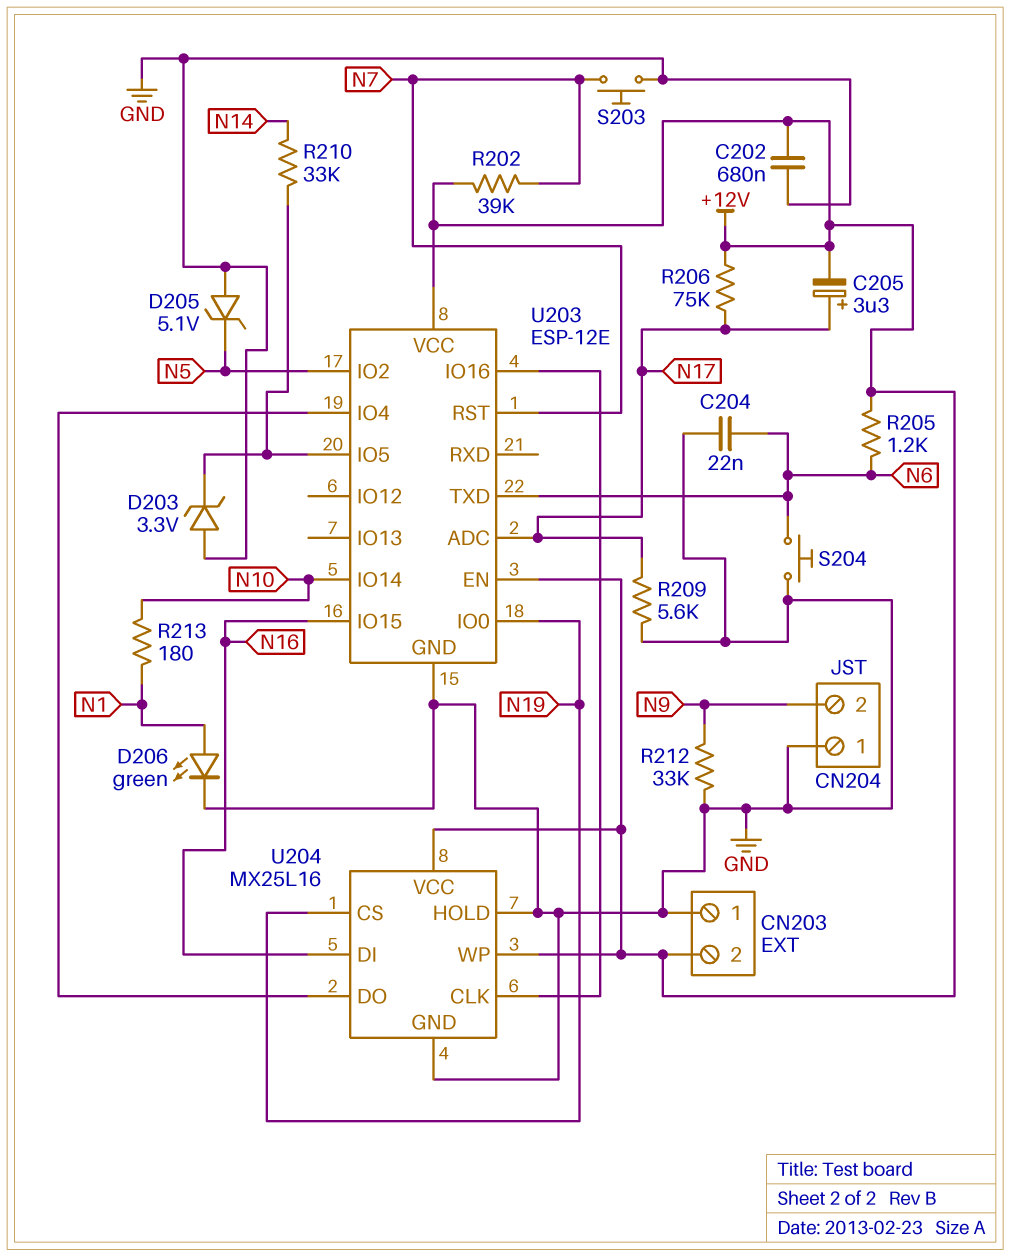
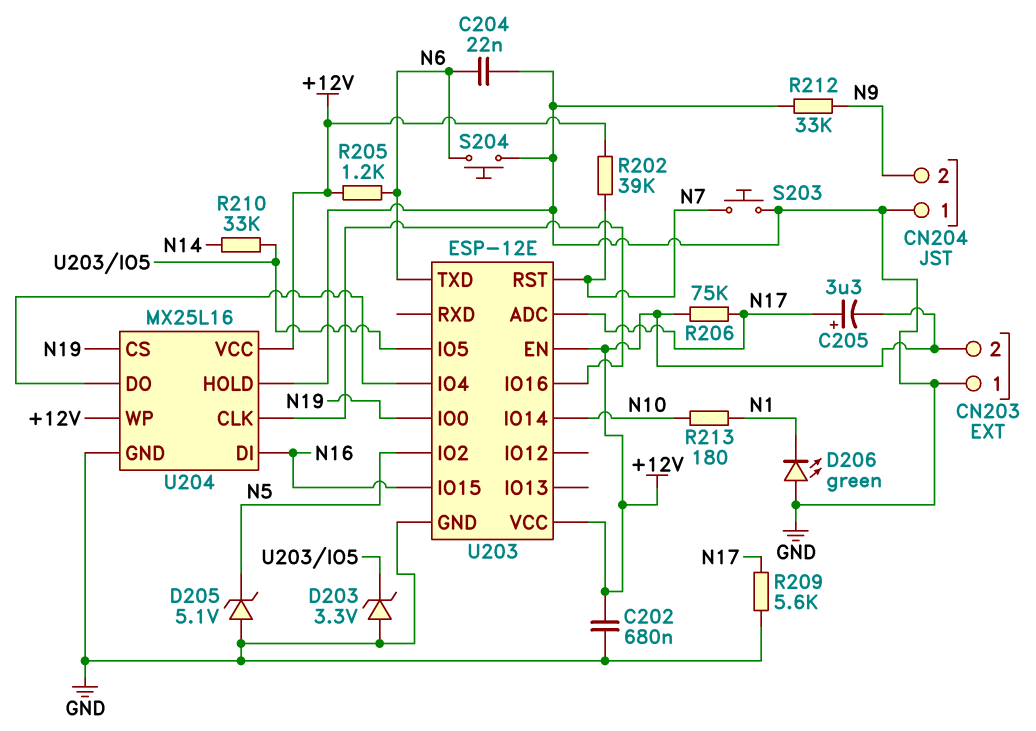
D206: LED green (A N1, K GND) -> LED green (A GND, K N1)

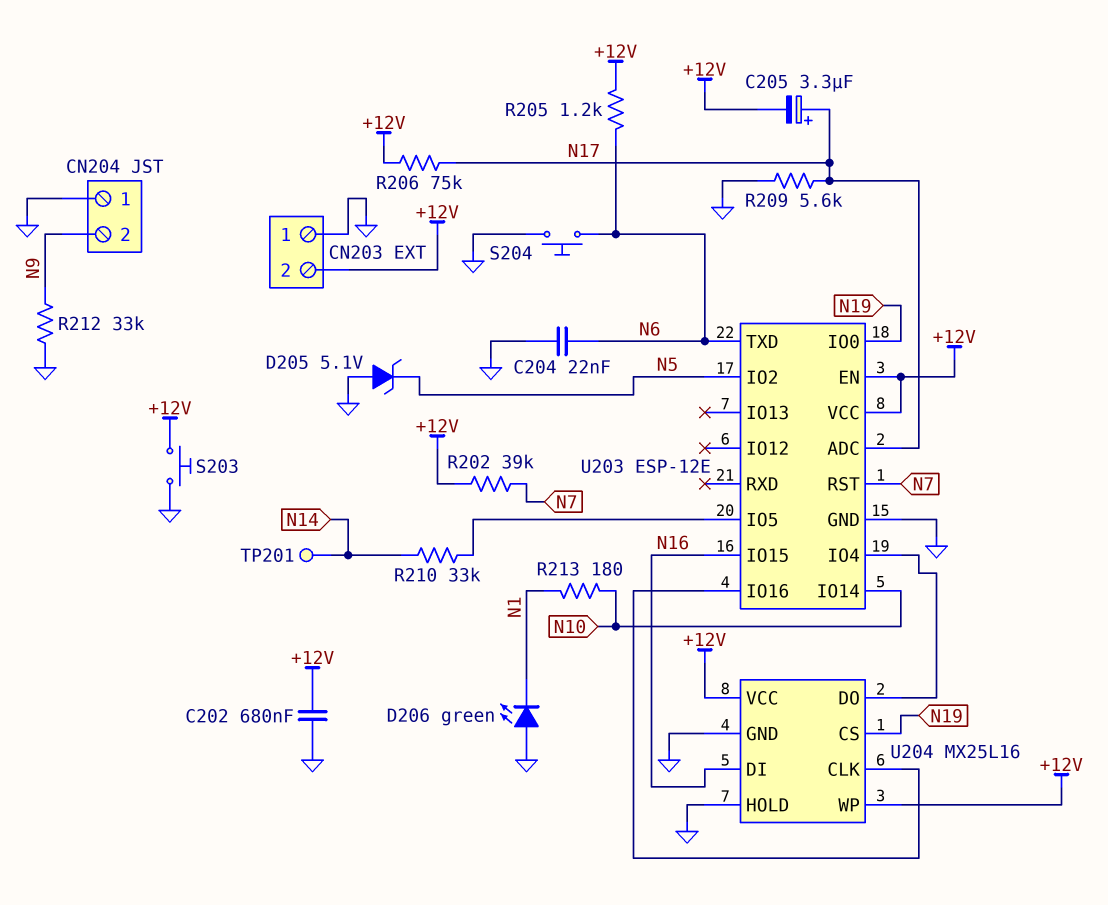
D203: zener 3.3V (A GND, K U203/IO5) -> none
S203: button (GND, N7) -> button (+12V, GND)
TP201: none -> test point (N14)

